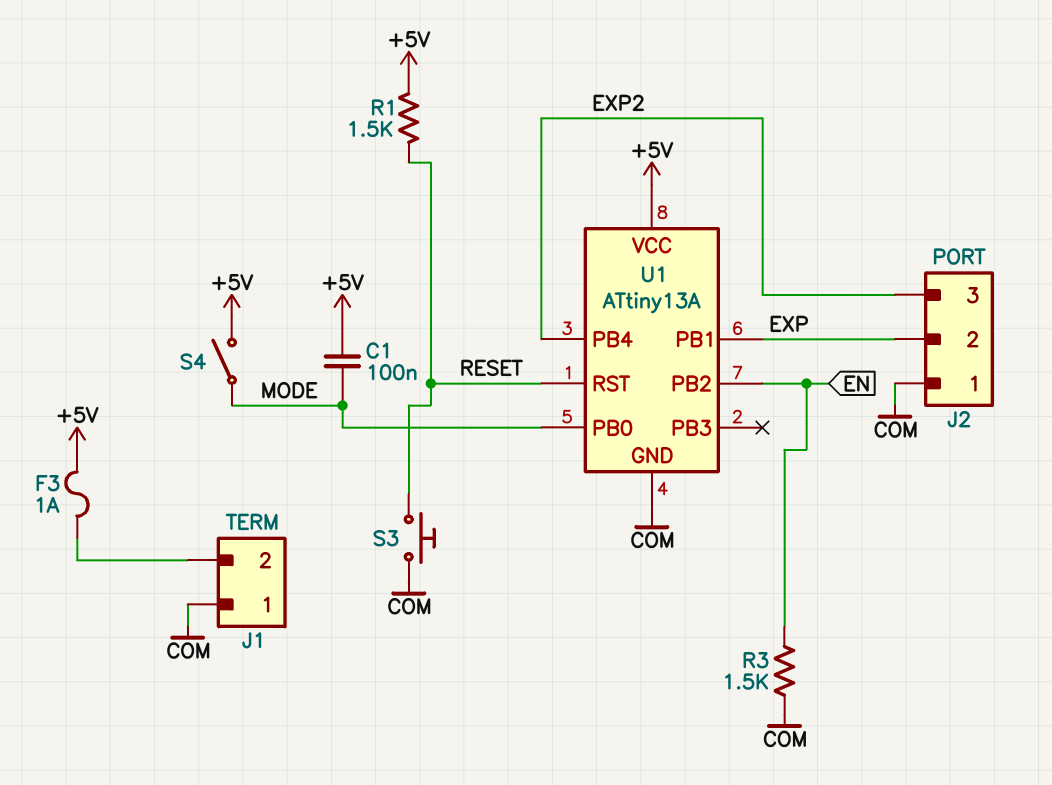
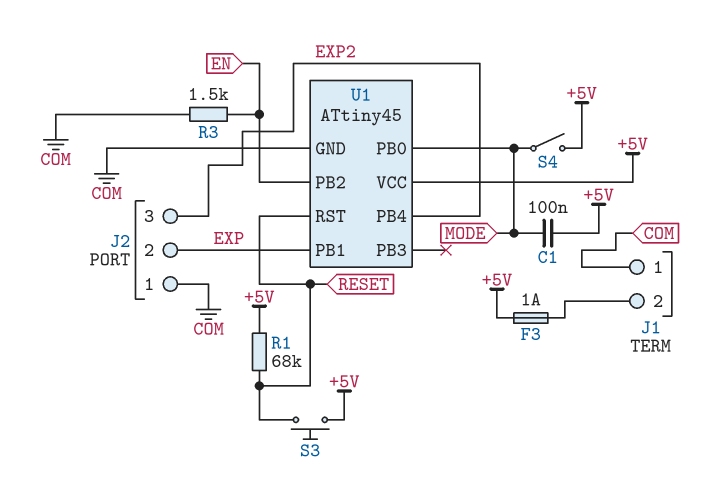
R1: 1.5k (+5V, RESET) -> 68k (+5V, RESET)
S3: button (COM, RESET) -> button (+5V, RESET)
U1: ATtiny13A -> ATtiny45

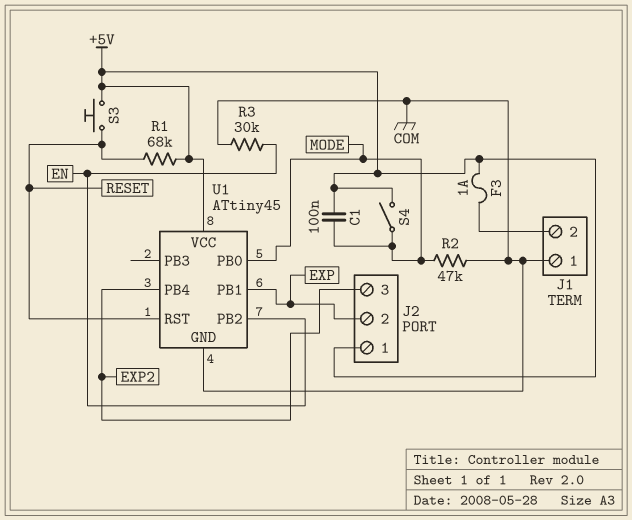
J2 pin 1: COM -> +5V
R2: none -> 47k (COM, MODE)
R3: 1.5k (COM, EN) -> 30k (COM, EN)

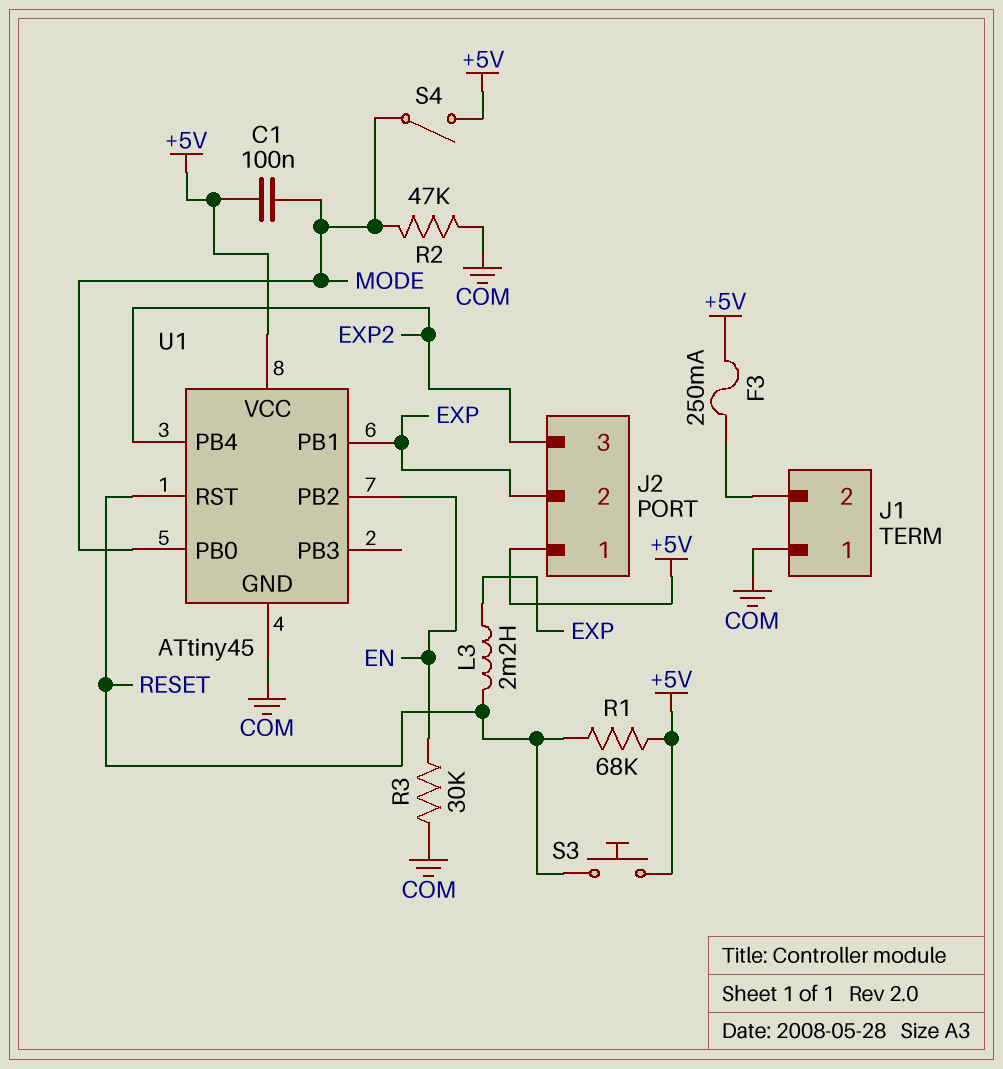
F3: 1A (+5V, J1/2) -> 250mA (+5V, J1/2)
L3: none -> 2.2mH (EXP, RESET)

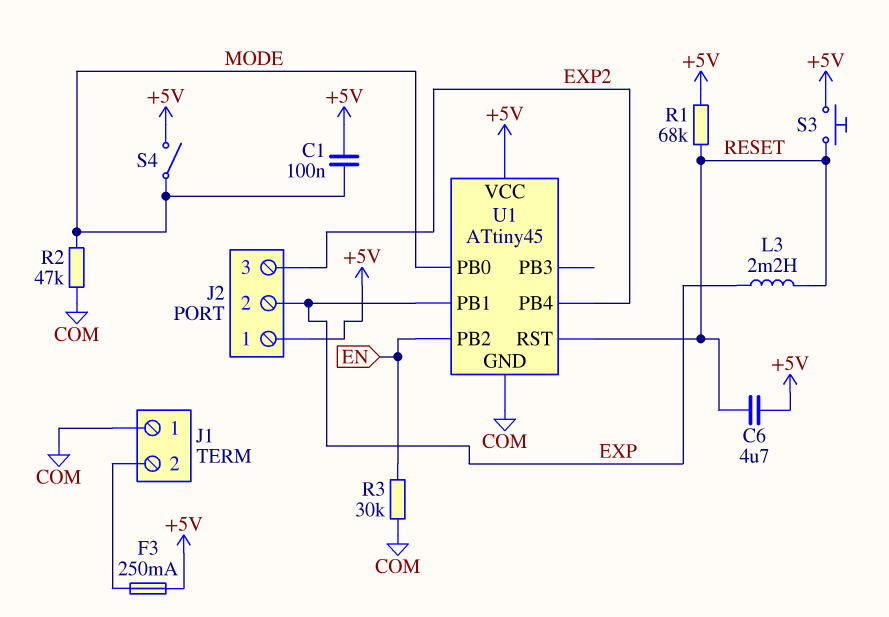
C6: none -> 4.7uF (+5V, RESET)

